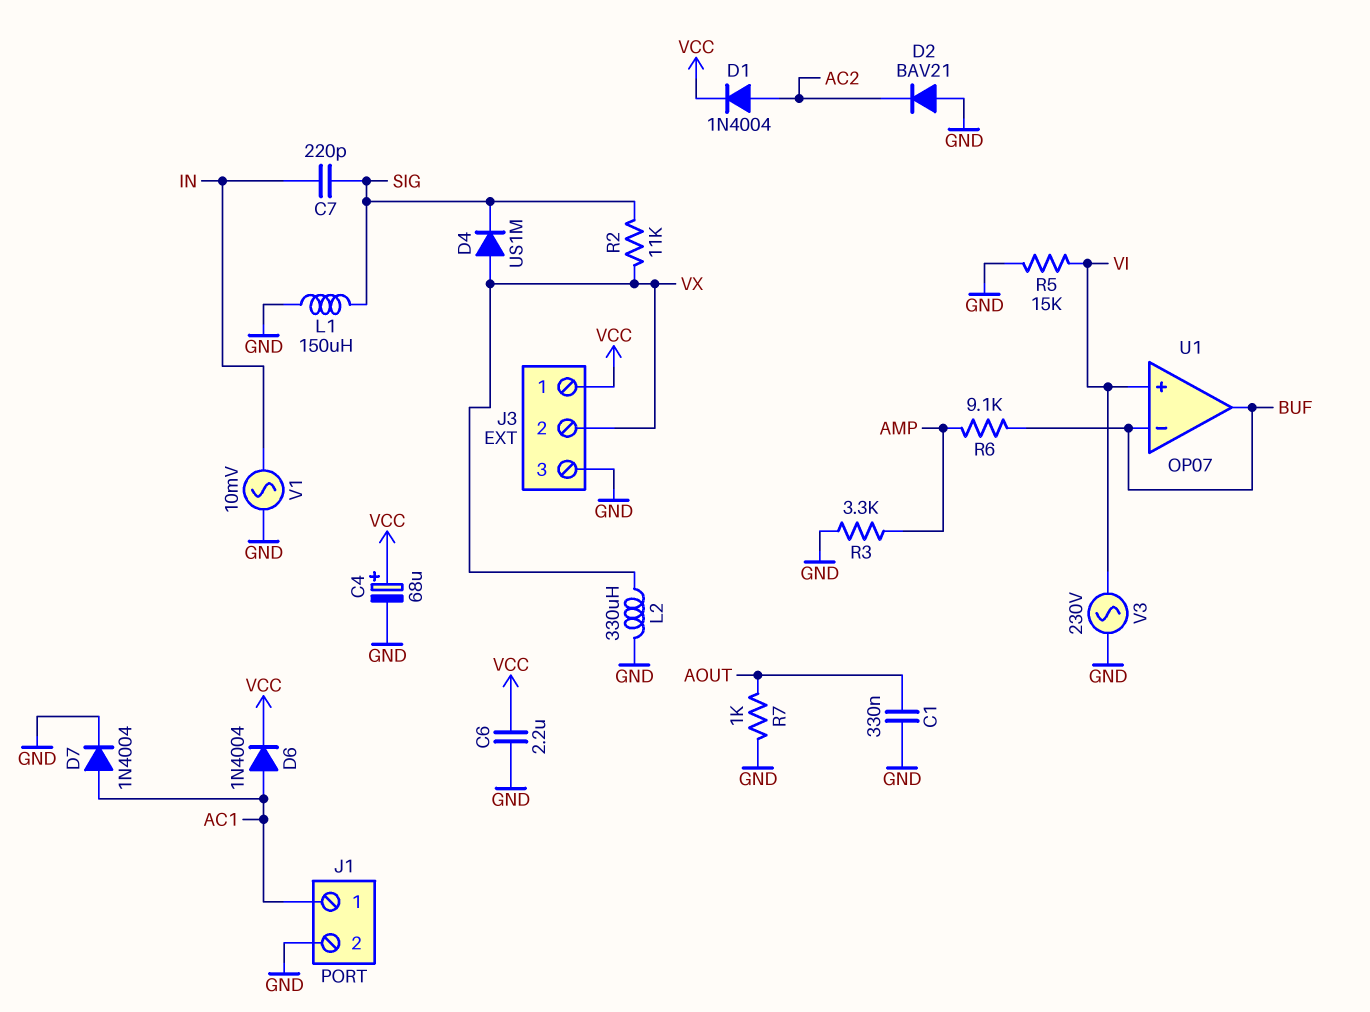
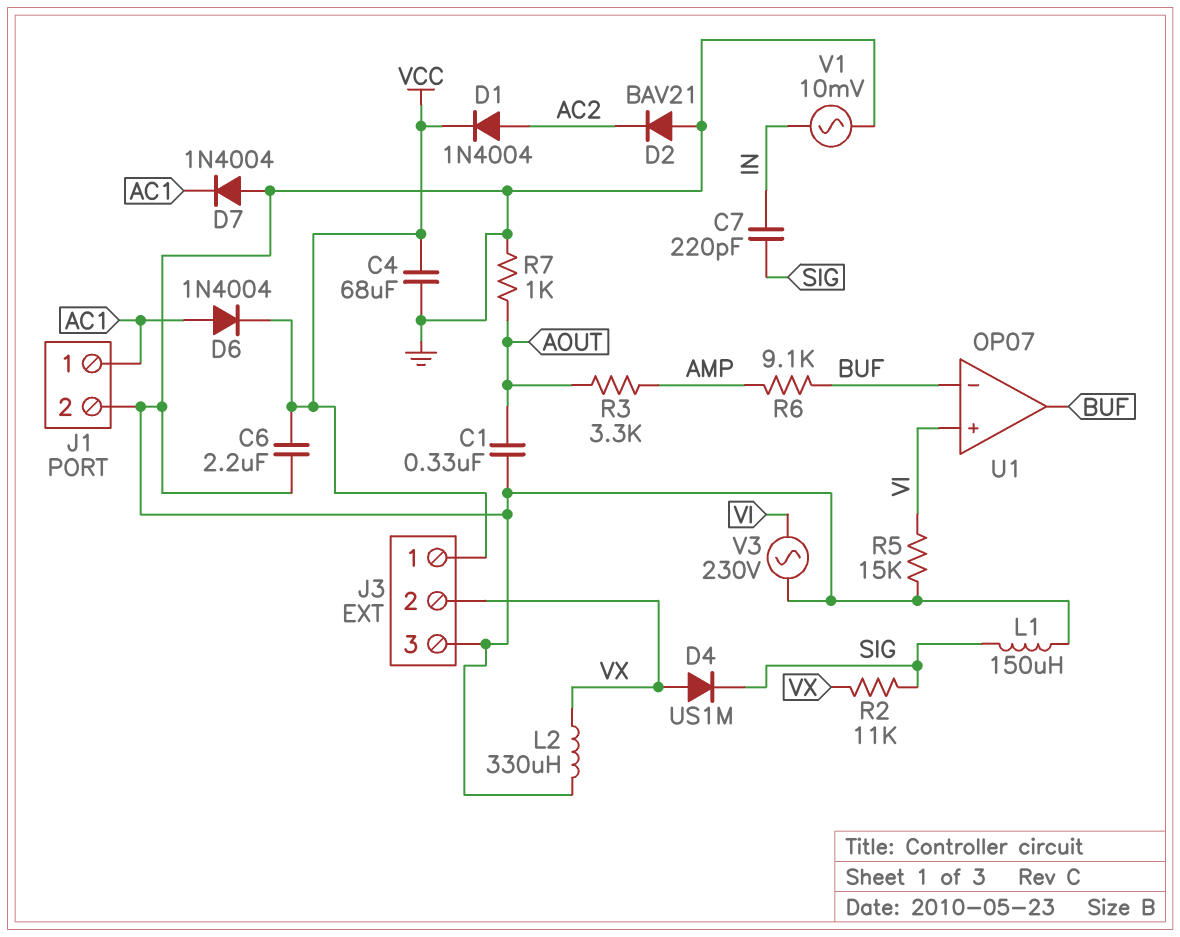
C4: 68uF (plus VCC, minus GND) -> 68uF (GND, VCC)
D7: diode 1N4004 (A AC1, K GND) -> diode 1N4004 (A GND, K AC1)
R3: 3.3k (AMP, GND) -> 3.3k (AMP, AOUT)

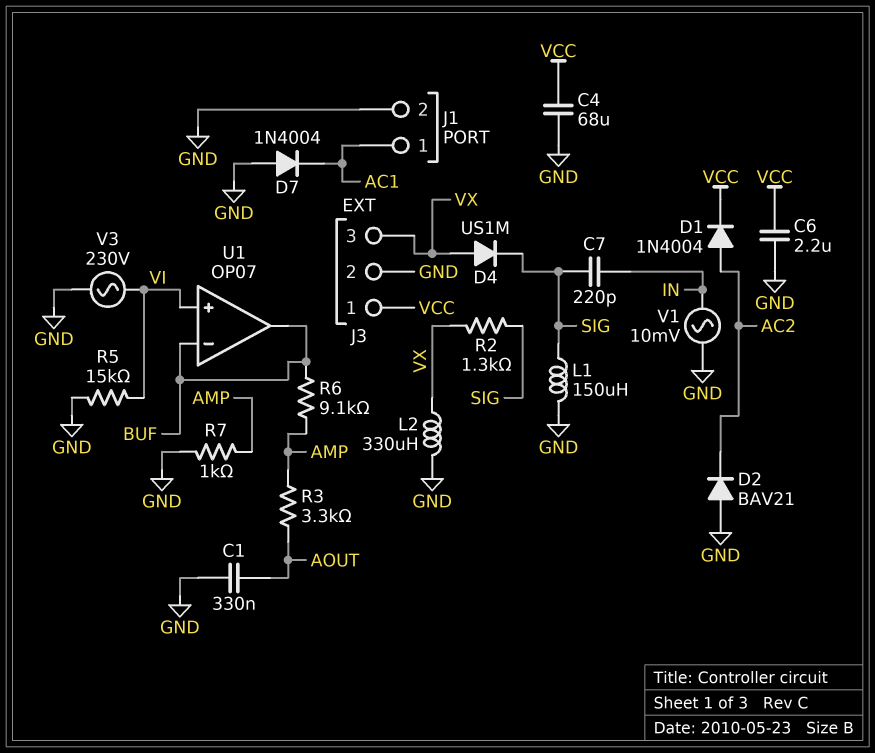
D6: diode 1N4004 (A AC1, K VCC) -> none
J3 pin 2: VX -> GND
J3 pin 3: GND -> VX
R2: 11k (SIG, VX) -> 1.3k (SIG, VX)
R7: 1k (AOUT, GND) -> 1k (AMP, GND)

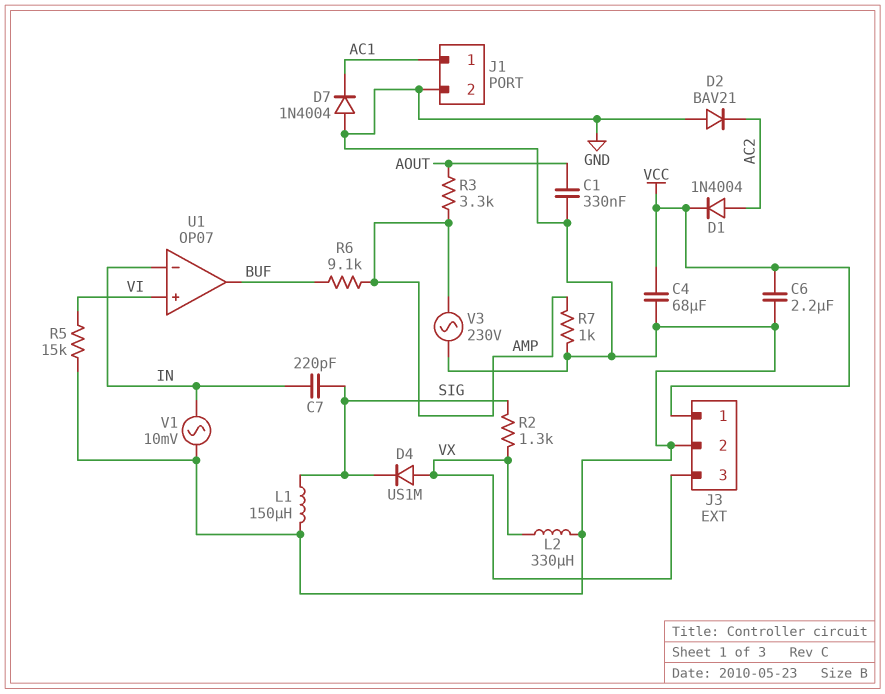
U1 pin in-: BUF -> IN
V3: AC 230V (GND, VI) -> AC 230V (AMP, GND)

